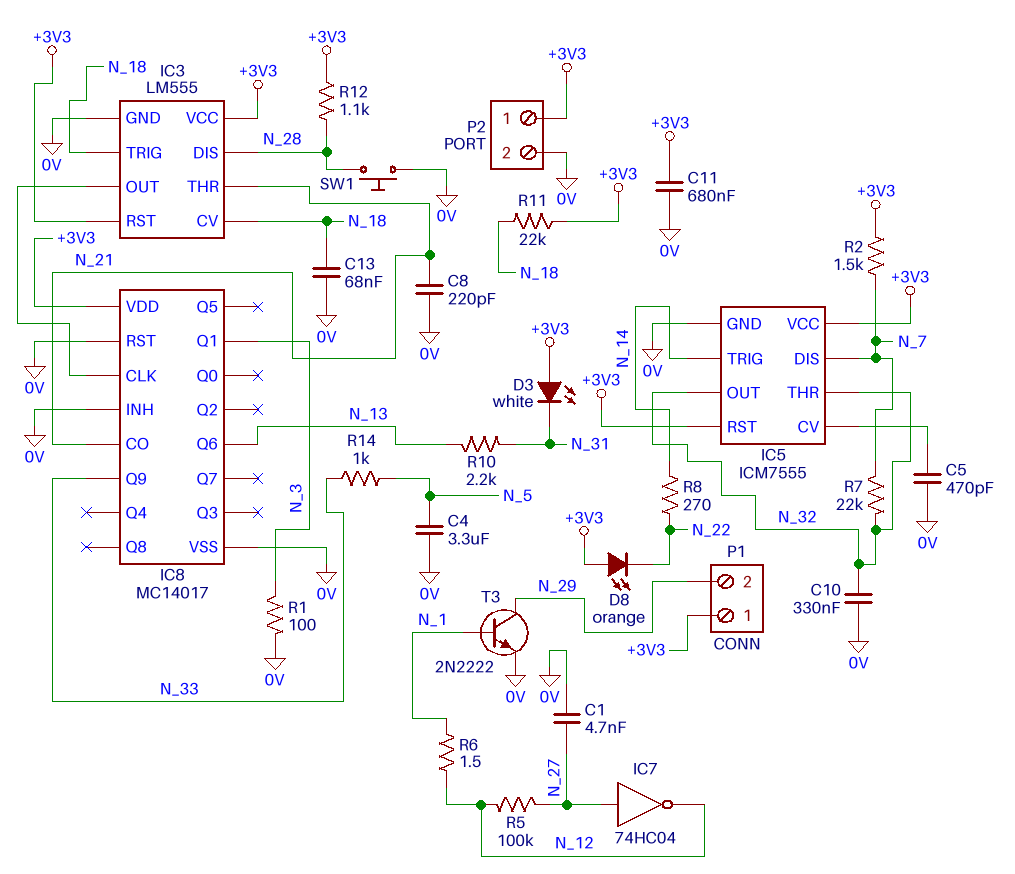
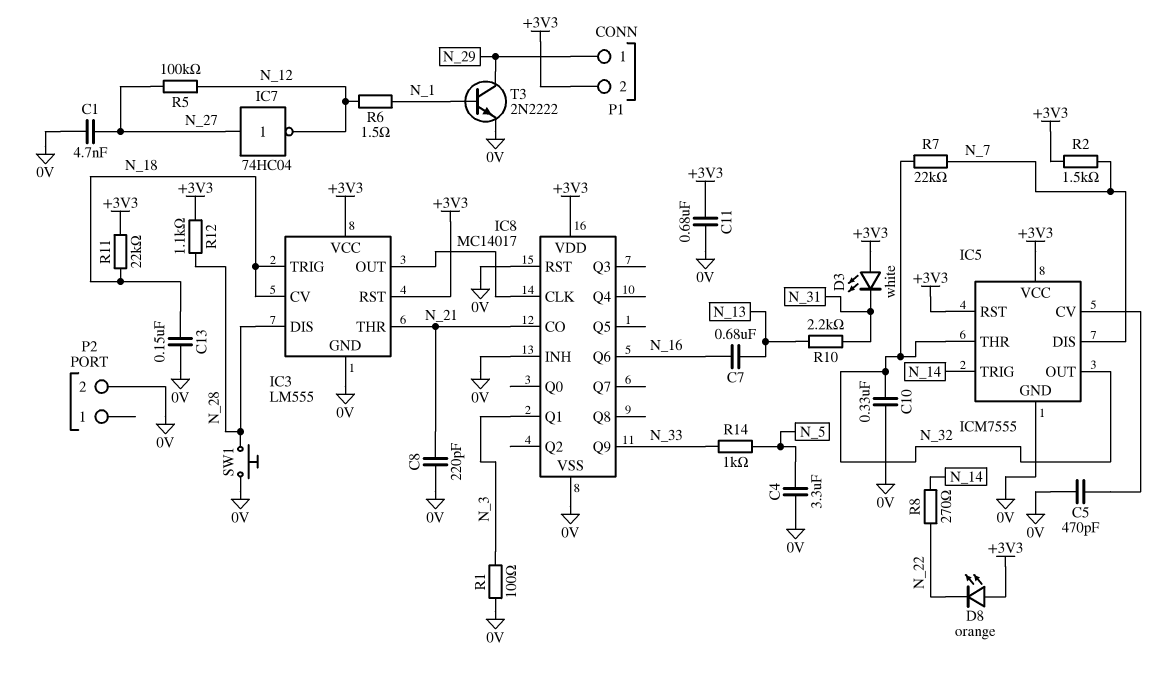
C7: none -> 680nF (N_13, N_16)
C13: 68nF (0V, N_18) -> 150nF (0V, N_18)
IC8 pin Q6: N_13 -> N_16
P1 pin 1: +3V3 -> N_29
P1 pin 2: N_29 -> +3V3
P2 pin 1: +3V3 -> none

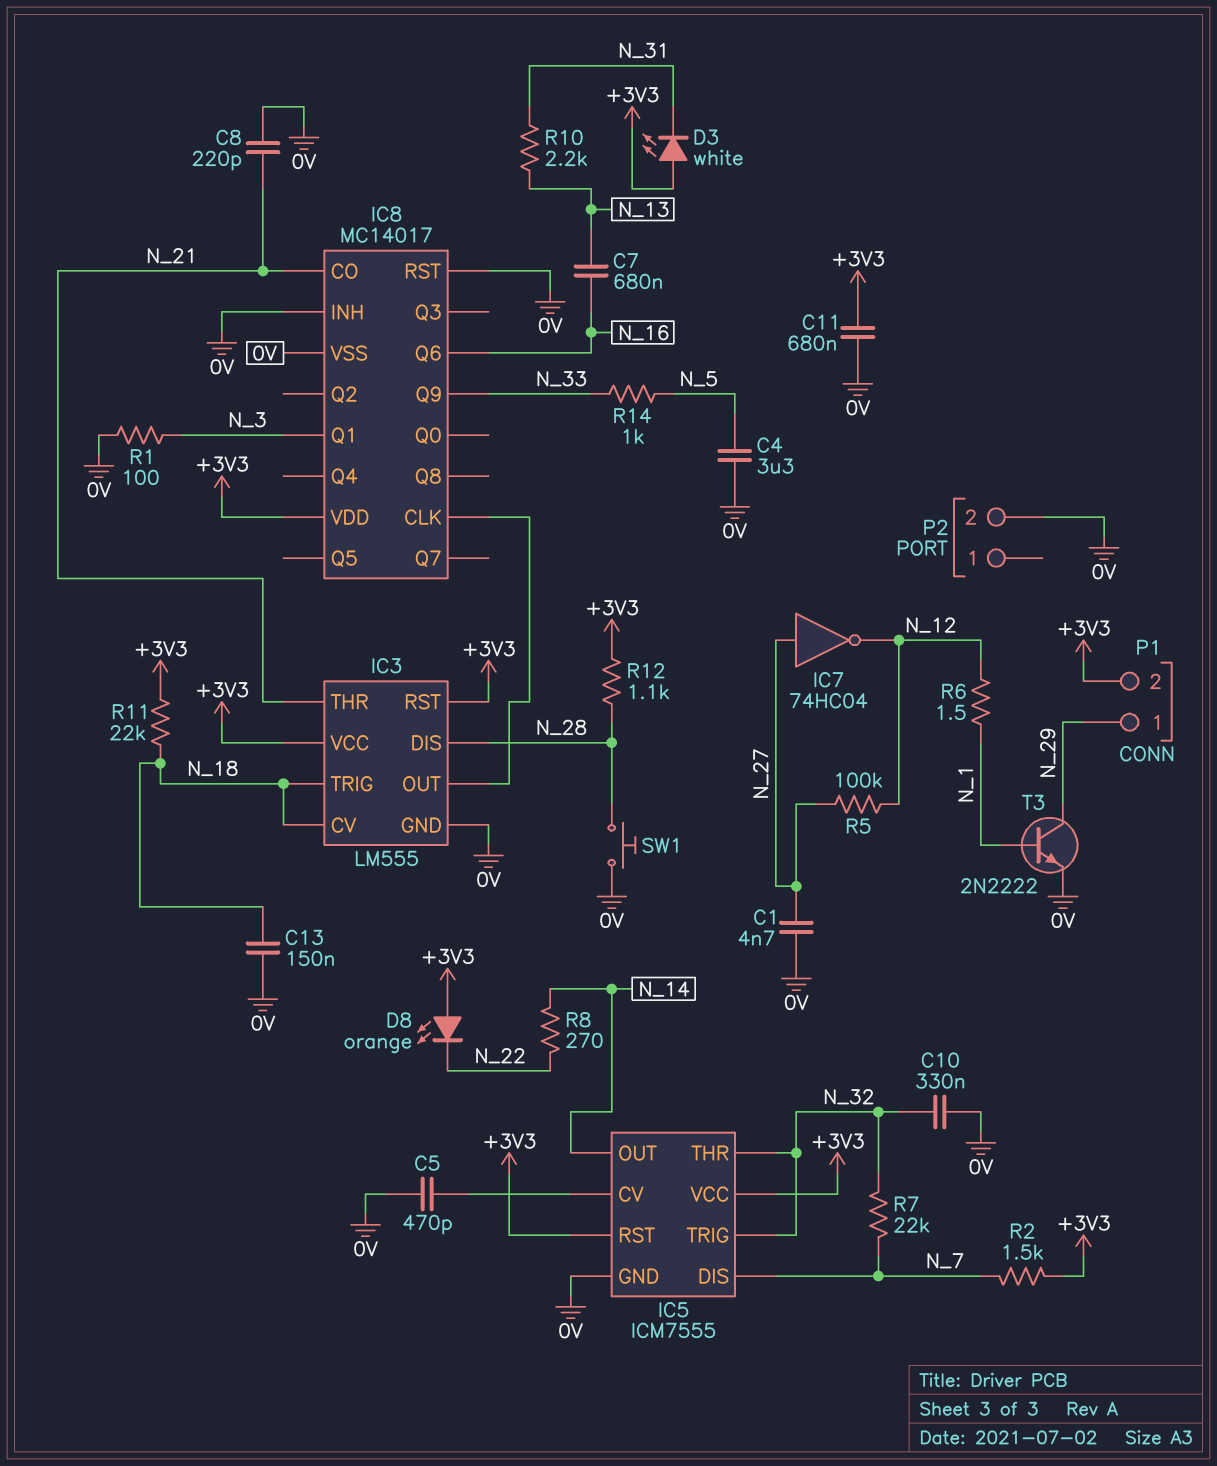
IC5 pin OUT: N_32 -> N_14
IC5 pin TRIG: N_14 -> N_32

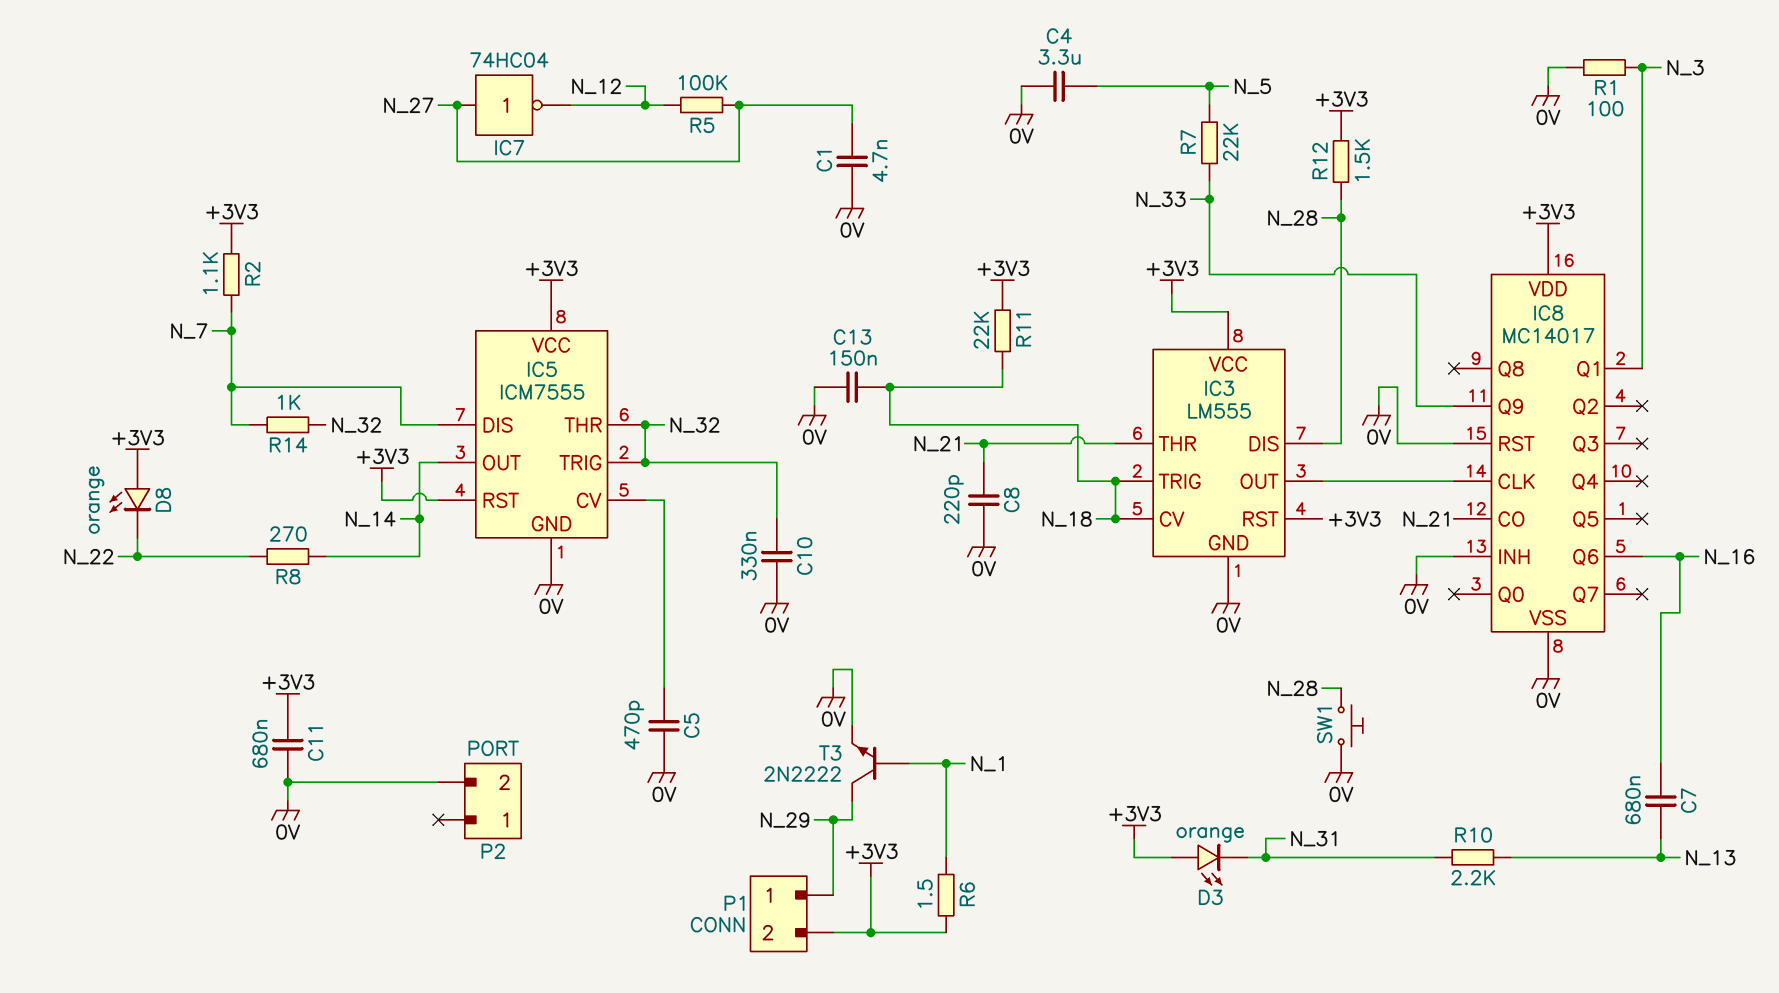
D3: LED white (A +3V3, K N_31) -> LED orange (A +3V3, K N_31)
R2: 1.5k (+3V3, N_7) -> 1.1k (+3V3, N_7)
R6: 1.5 (N_1, N_12) -> 1.5 (+3V3, N_1)
R7: 22k (N_7, N_32) -> 22k (N_5, N_33)
R12: 1.1k (+3V3, N_28) -> 1.5k (+3V3, N_28)
R14: 1k (N_5, N_33) -> 1k (N_7, N_32)

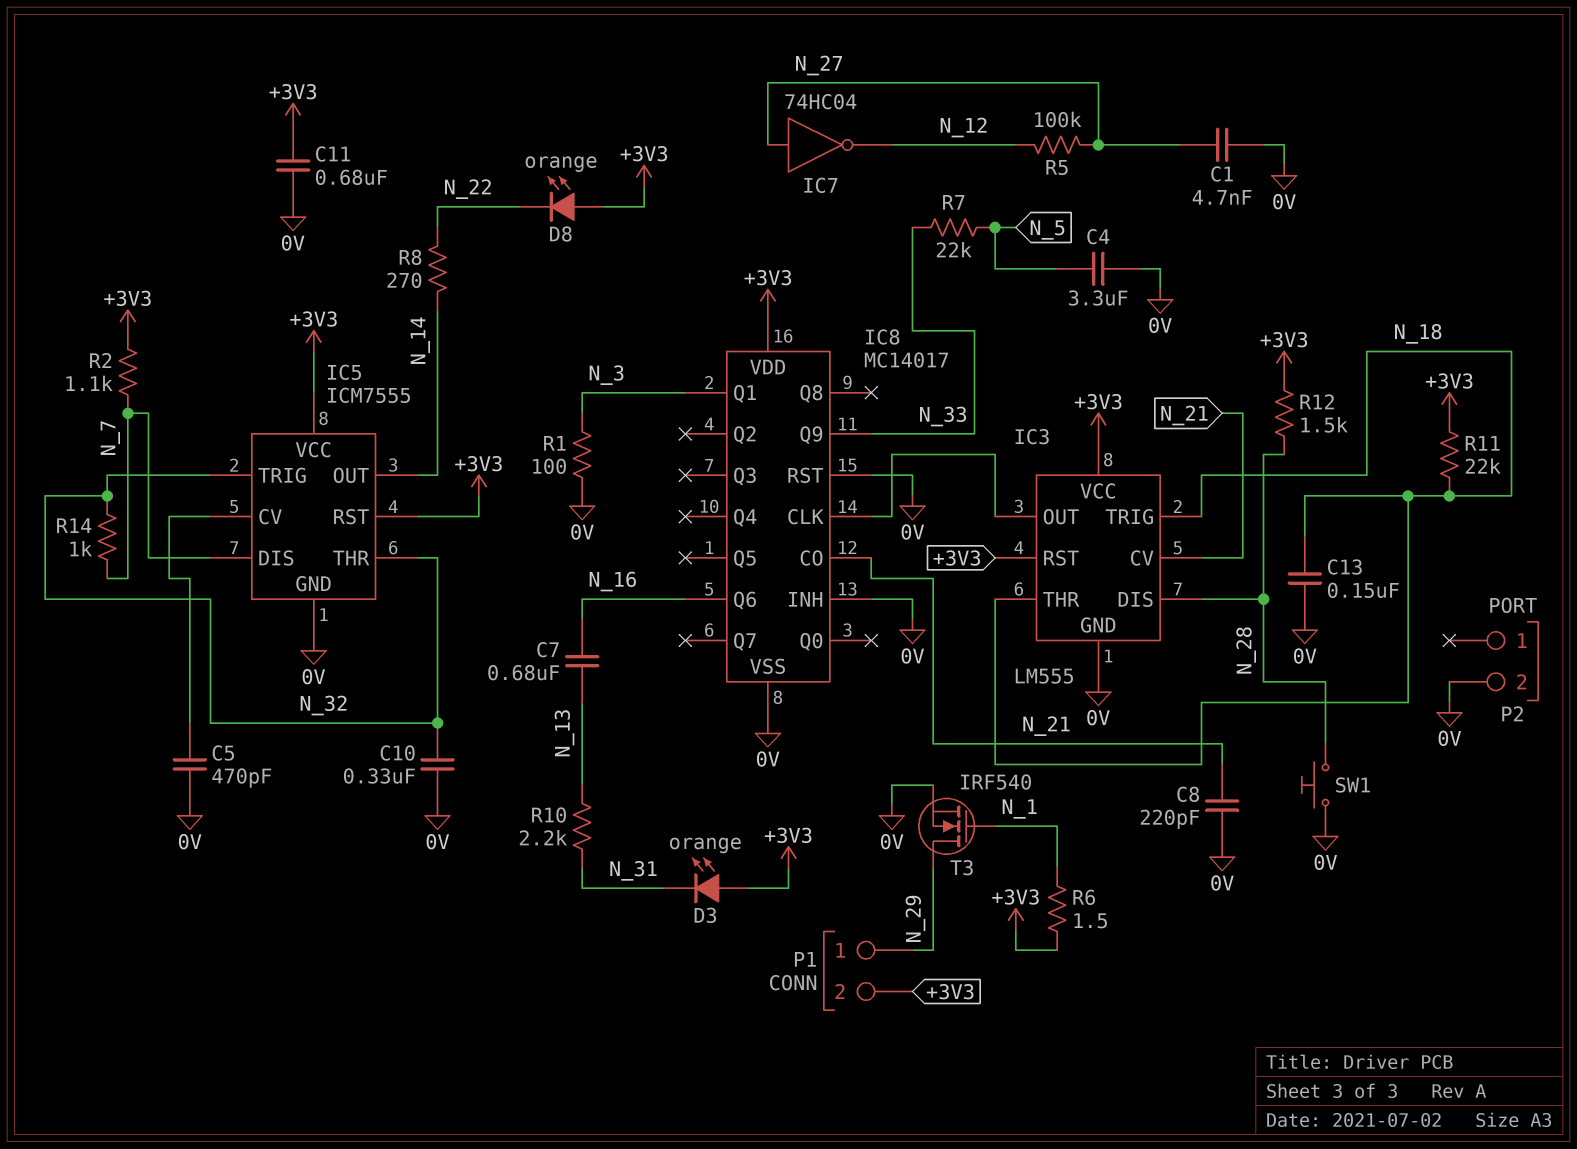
IC3 pin CV: N_18 -> N_21
IC3 pin THR: N_21 -> N_18
T3: NPN 2N2222 (B N_1, C N_29, E 0V) -> NMOS IRF540 (G N_1, D N_29, S 0V)

